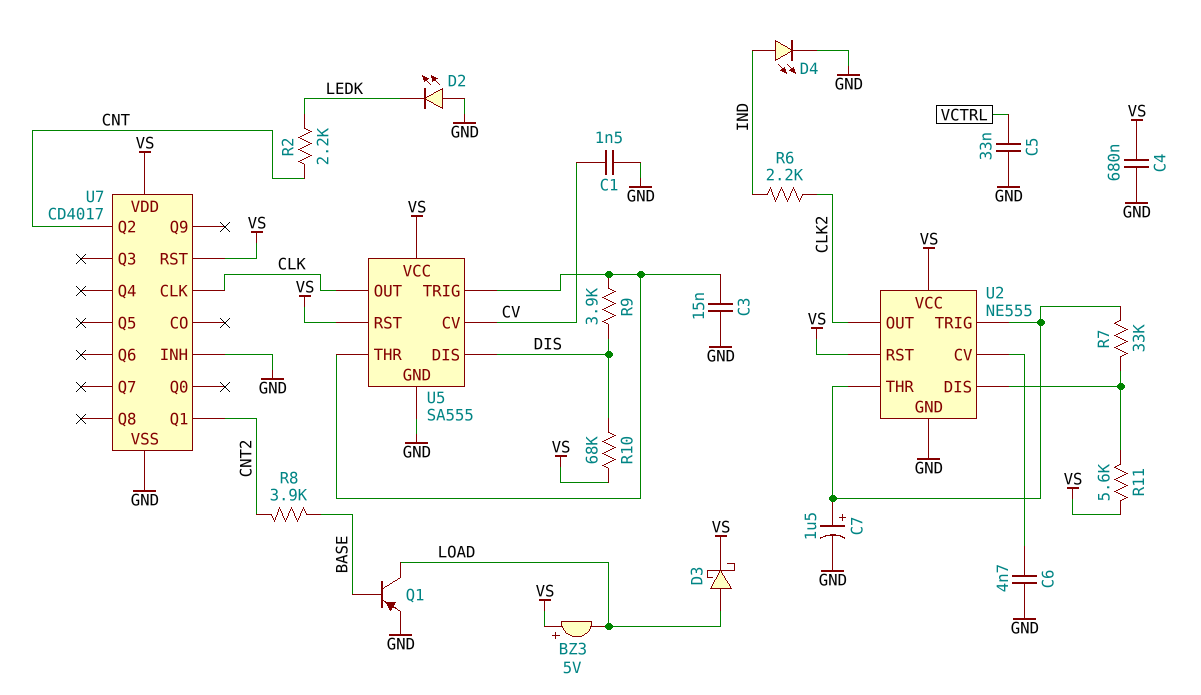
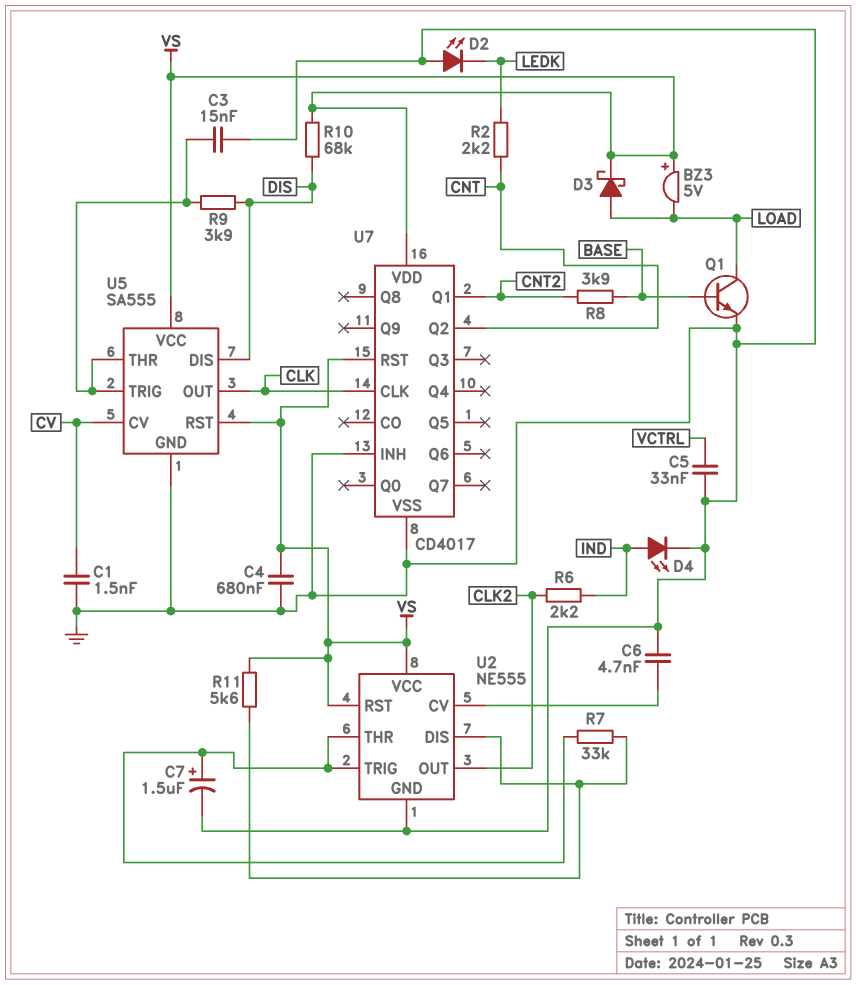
Q1: PNP (B BASE, C LOAD, E GND) -> NPN (B BASE, C LOAD, E GND)

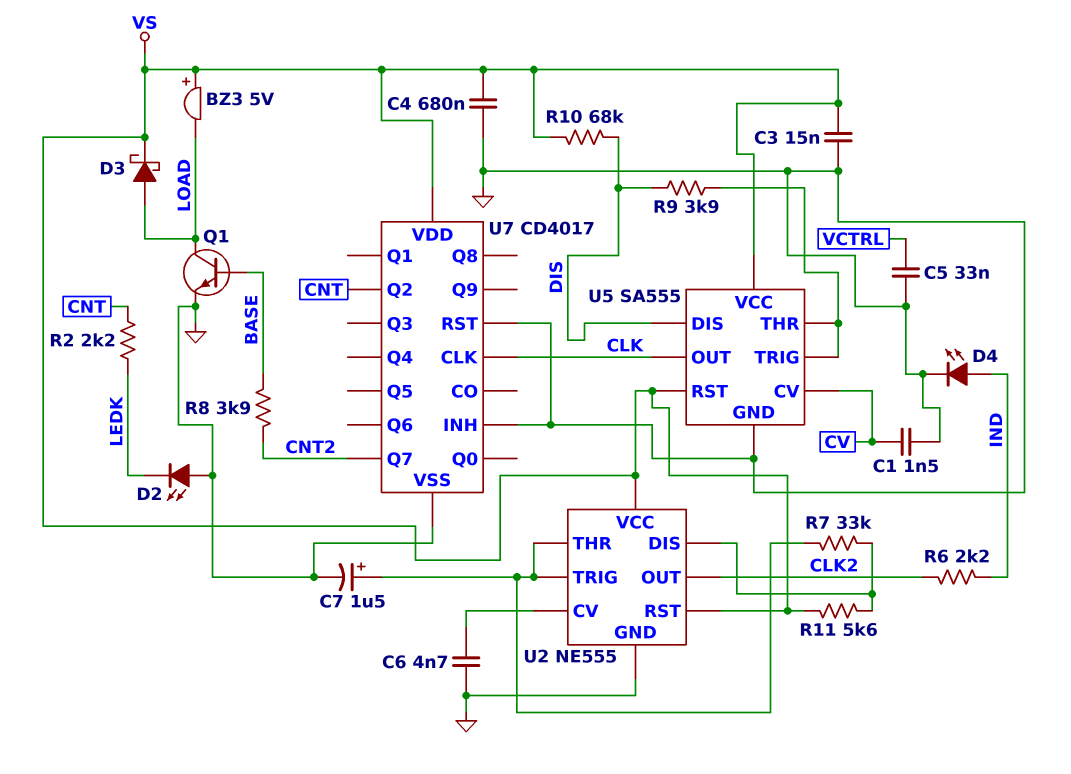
C3: 15nF (GND, U5/THR) -> 15nF (GND, VS)
U7 pin Q1: CNT2 -> none
U7 pin Q7: none -> CNT2
U7 pin RST: VS -> GND

